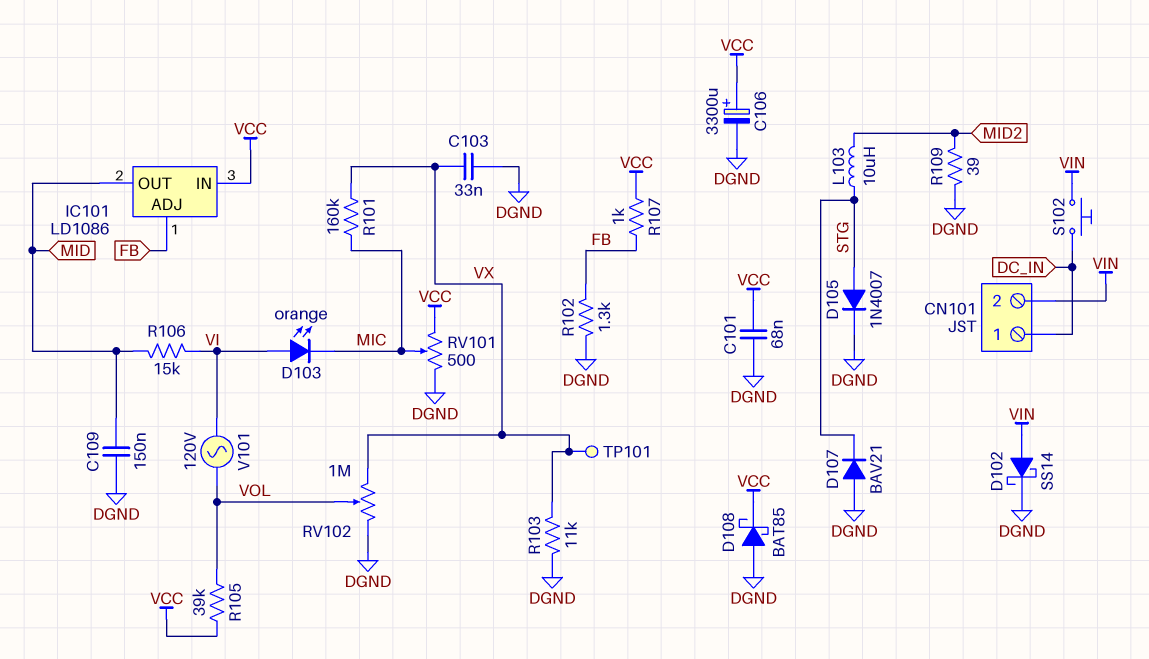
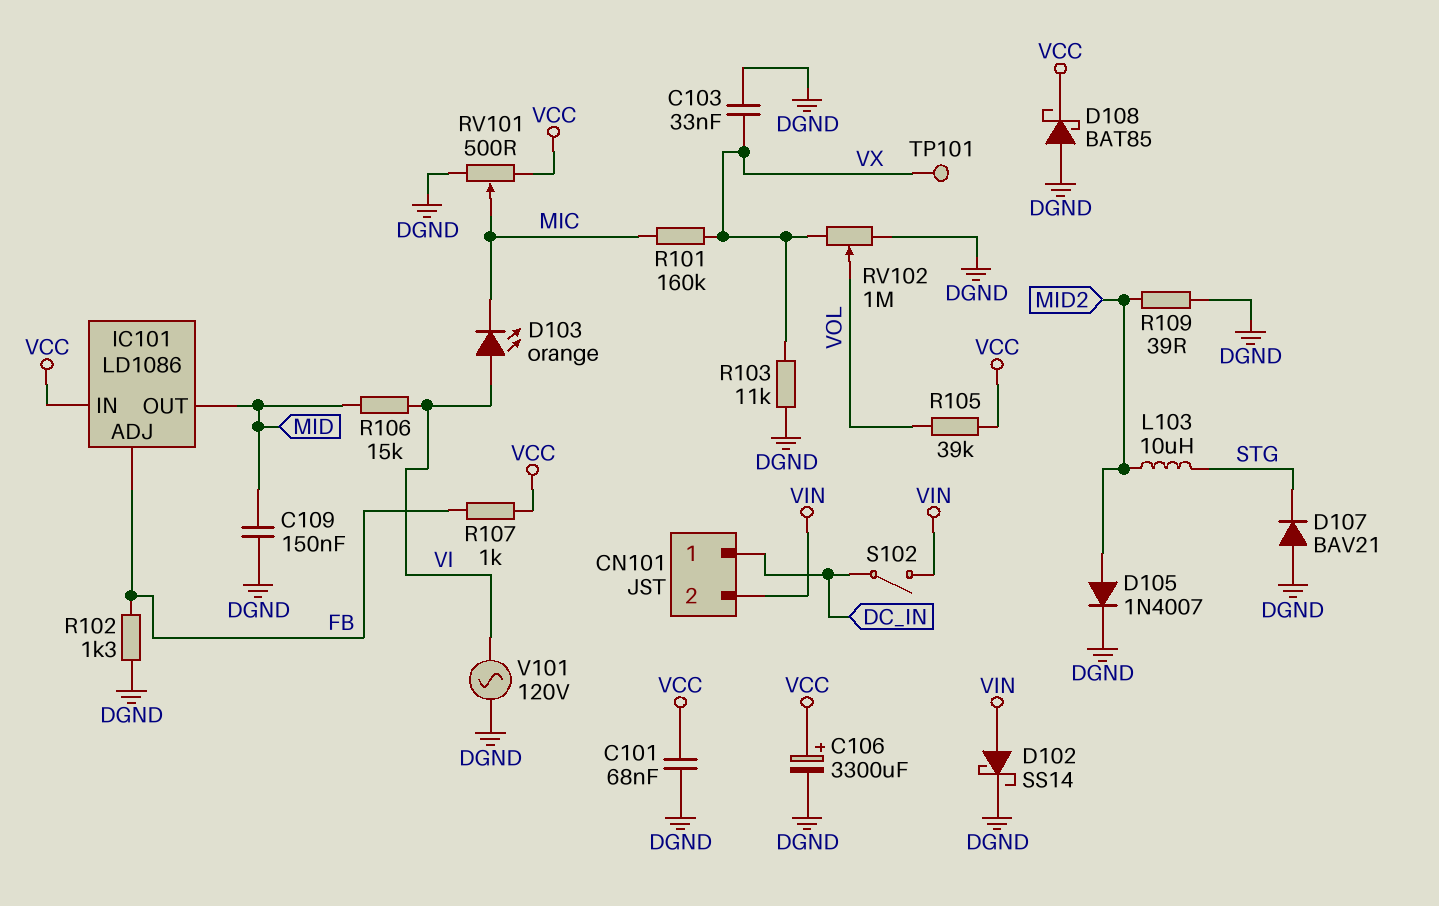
D105: diode 1N4007 (A STG, K DGND) -> diode 1N4007 (A MID2, K DGND)
S102: button (DC_IN, VIN) -> switch (DC_IN, VIN)
V101: AC 120V (VI, VOL) -> AC 120V (DGND, VI)

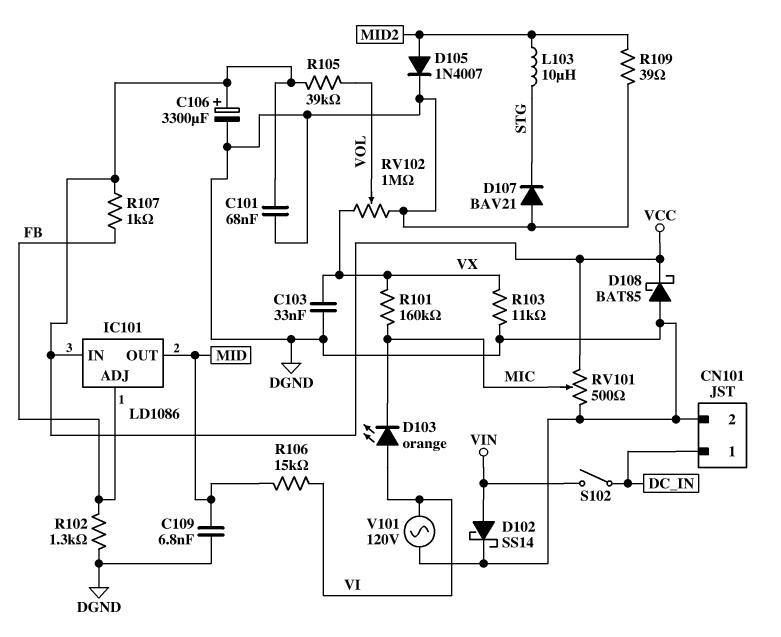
C109: 150nF (DGND, MID) -> 6.8nF (DGND, MID)
CN101 pin 2: VIN -> DGND
TP101: test point (VX) -> none

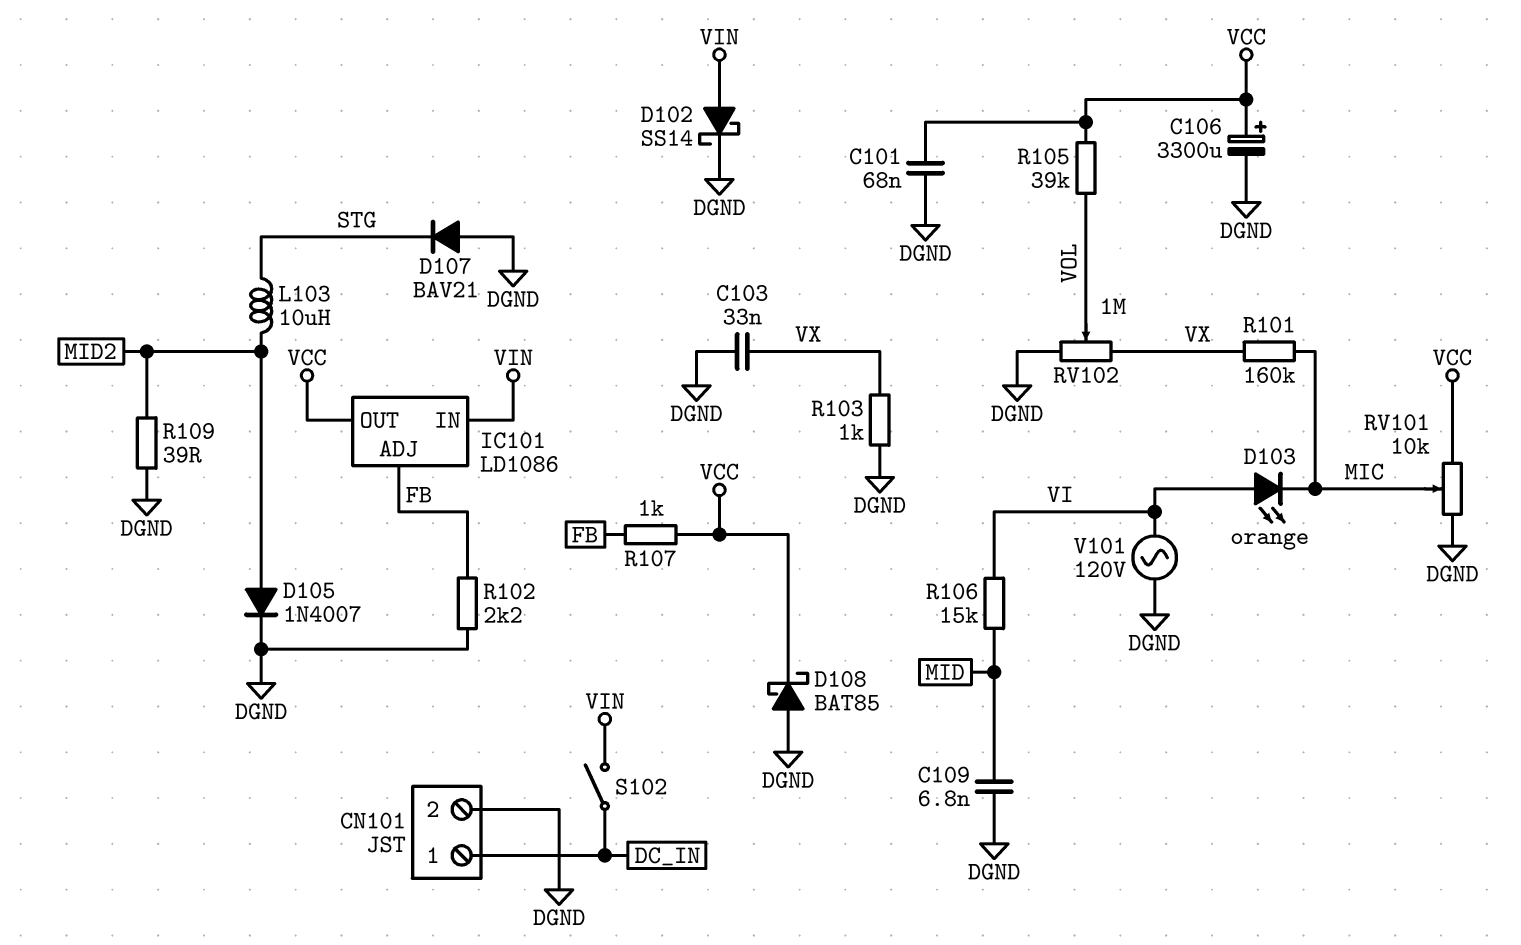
IC101 pin IN: VCC -> VIN
IC101 pin OUT: MID -> VCC
R102: 1.3k (DGND, FB) -> 2.2k (DGND, FB)
R103: 11k (DGND, VX) -> 1k (DGND, VX)
RV101: 500 (DGND, VCC, wiper MIC) -> 10k (DGND, VCC, wiper MIC)

